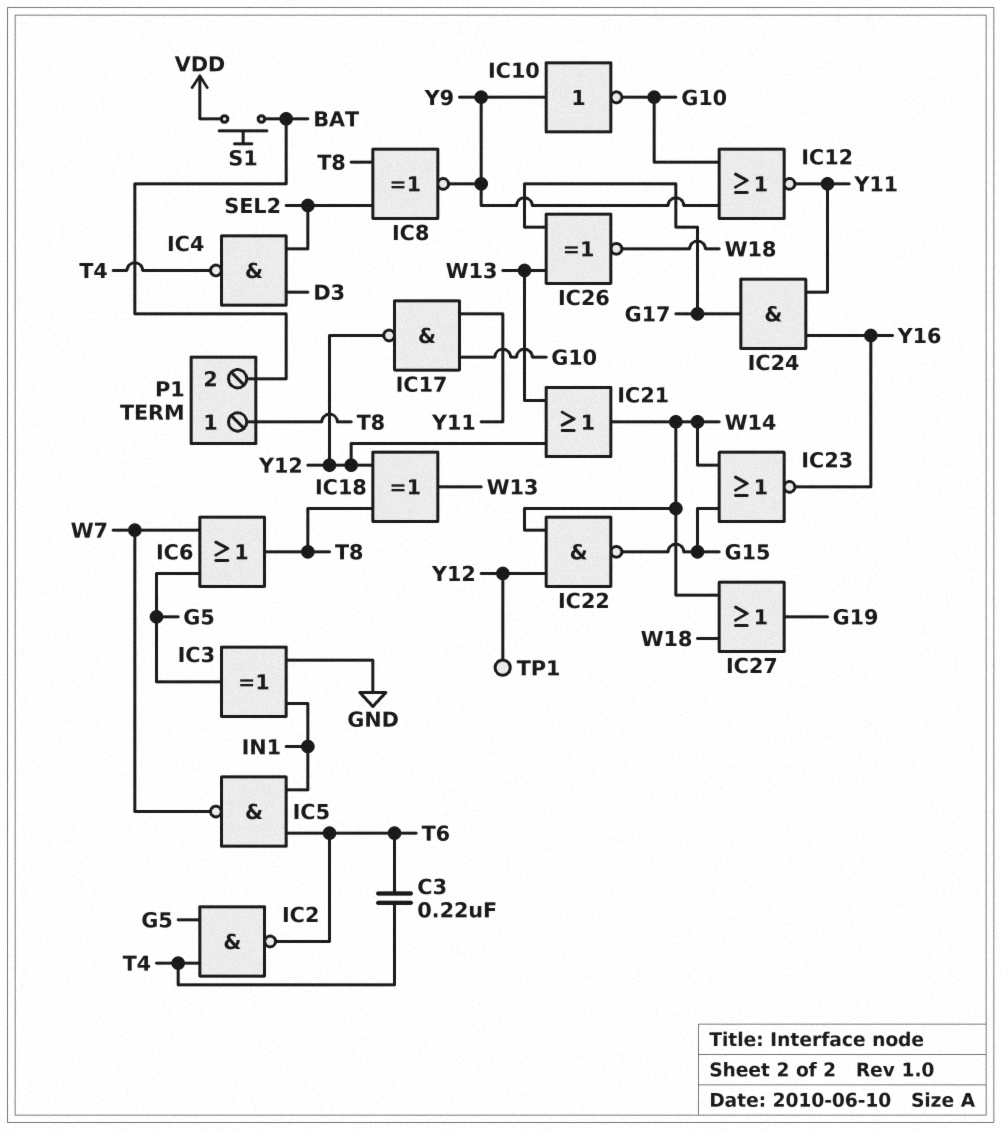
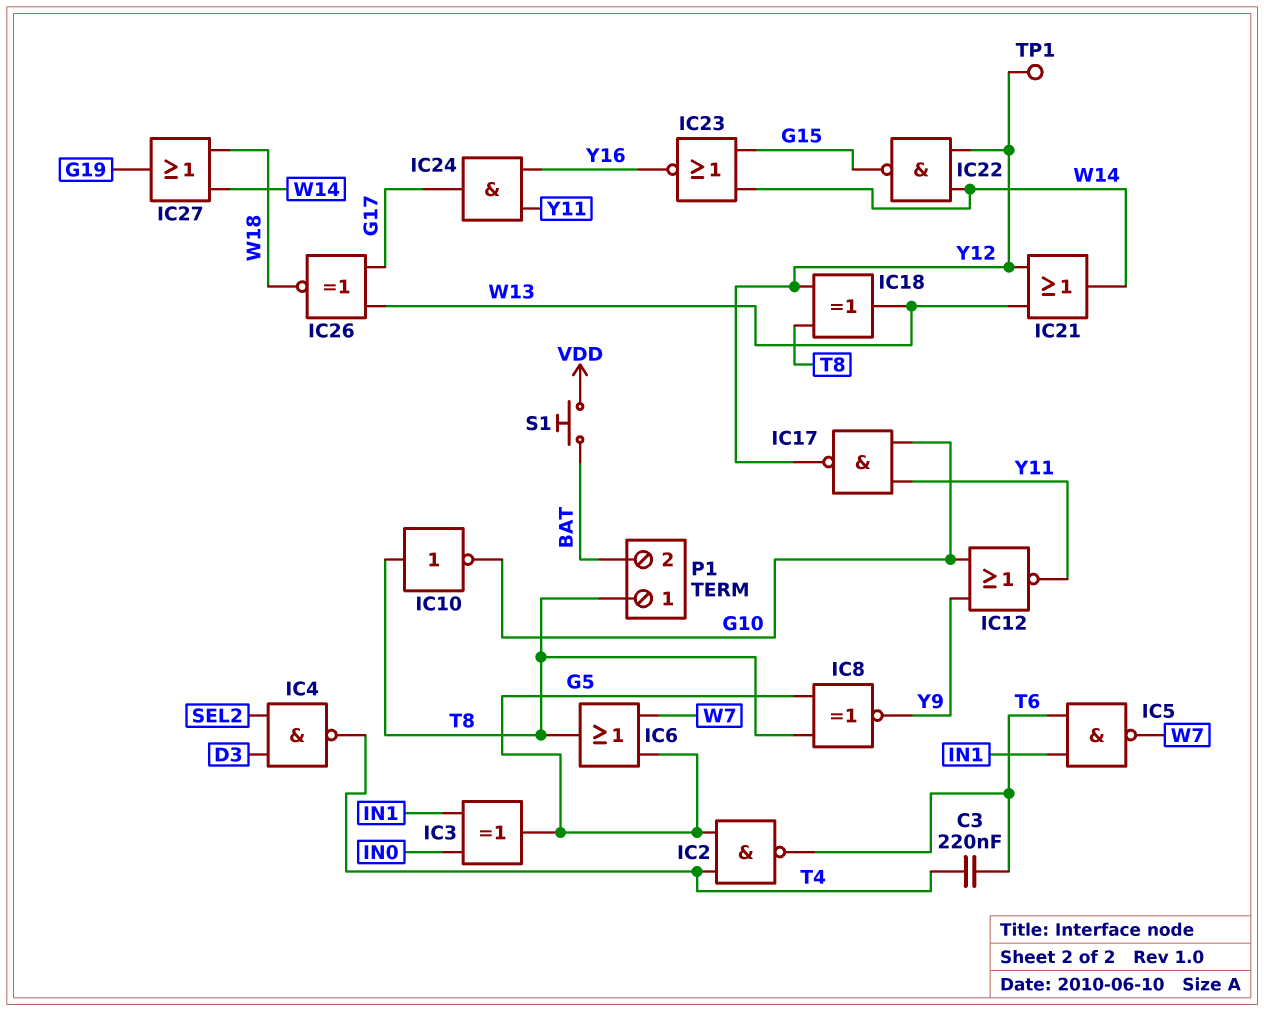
IC3: XOR (in GND, in IN1, out G5) -> XOR (in IN0, in IN1, out G5)
IC8: XNOR (in SEL2, in T8, out Y9) -> XNOR (in G5, in T8, out Y9)
IC10: NOT (in Y9, out G10) -> NOT (in T8, out G10)

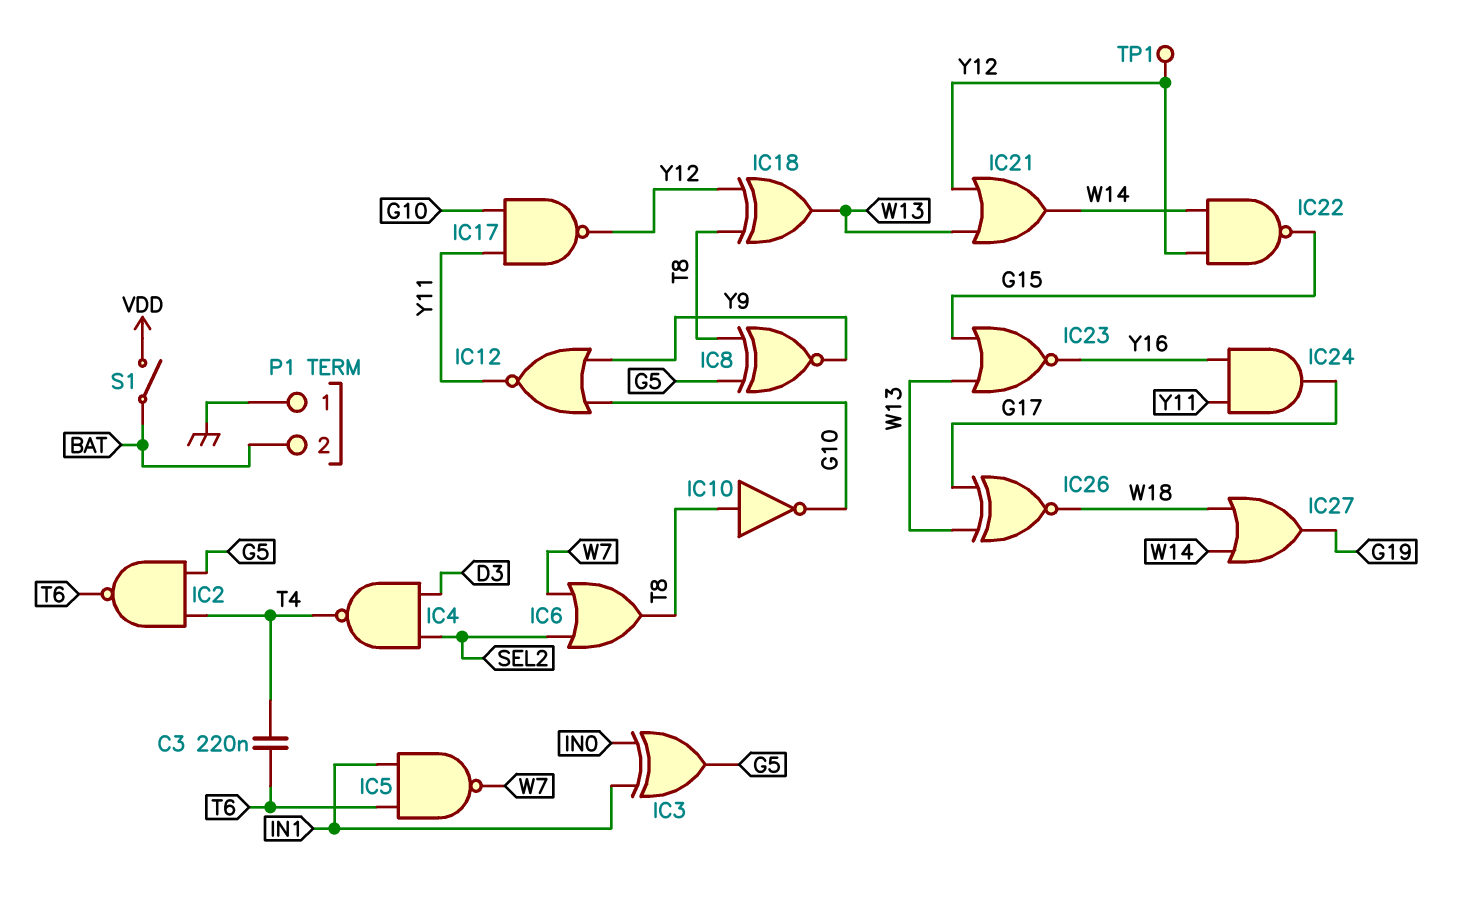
IC6: OR (in G5, in W7, out T8) -> OR (in SEL2, in W7, out T8)
IC23: NOR (in G15, in W14, out Y16) -> NOR (in G15, in W13, out Y16)
P1 pin 1: T8 -> GND
S1: button (BAT, VDD) -> switch (BAT, VDD)

